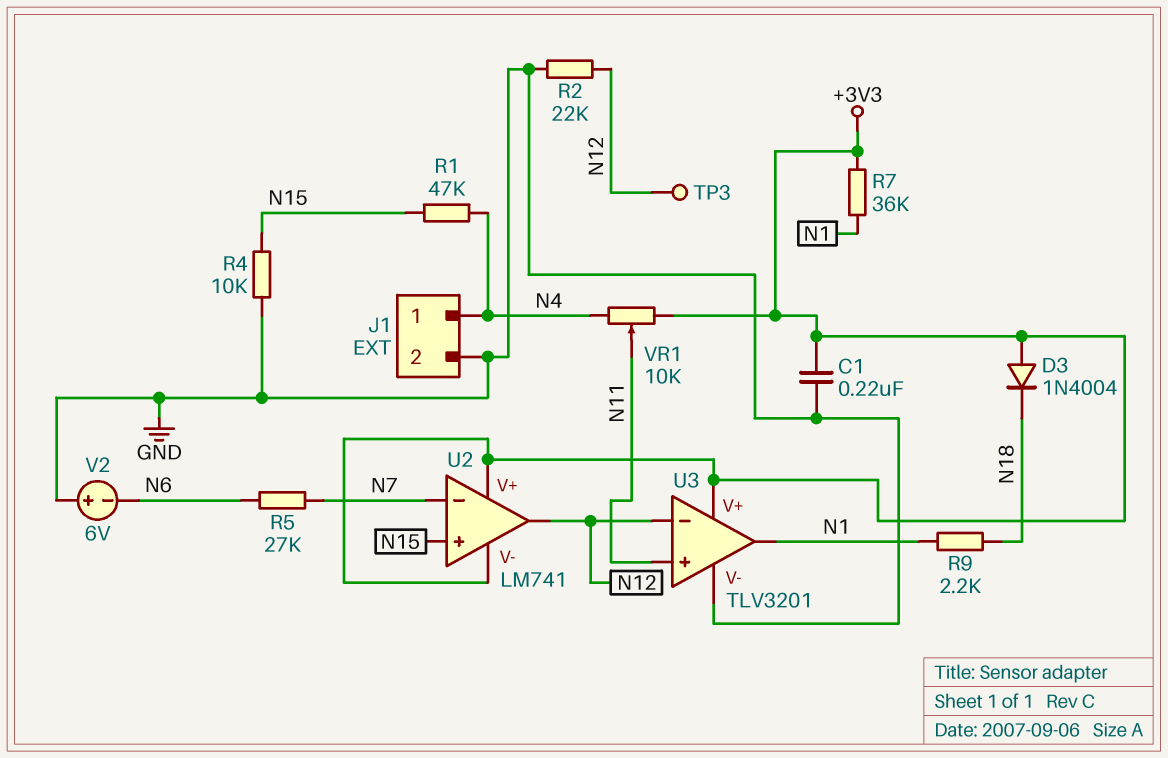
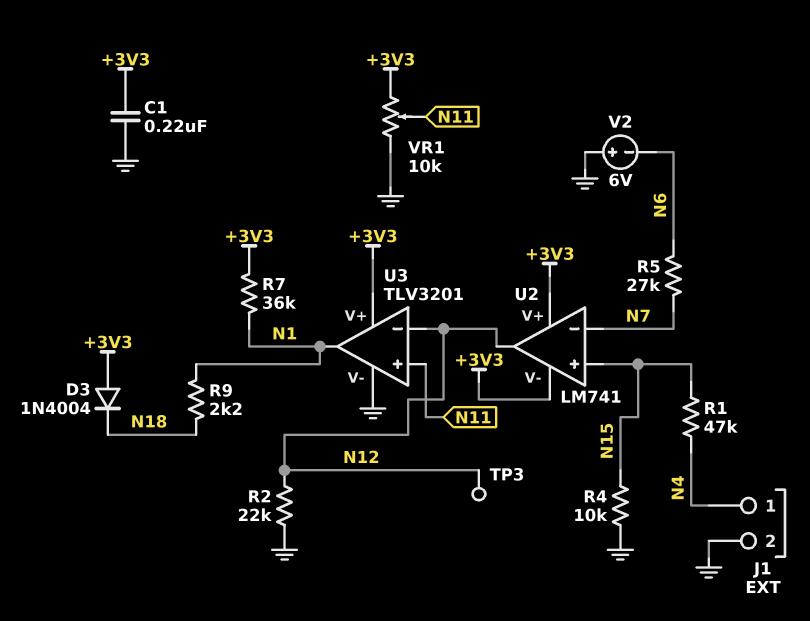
VR1: 10k (+3V3, N4, wiper N11) -> 10k (+3V3, GND, wiper N11)

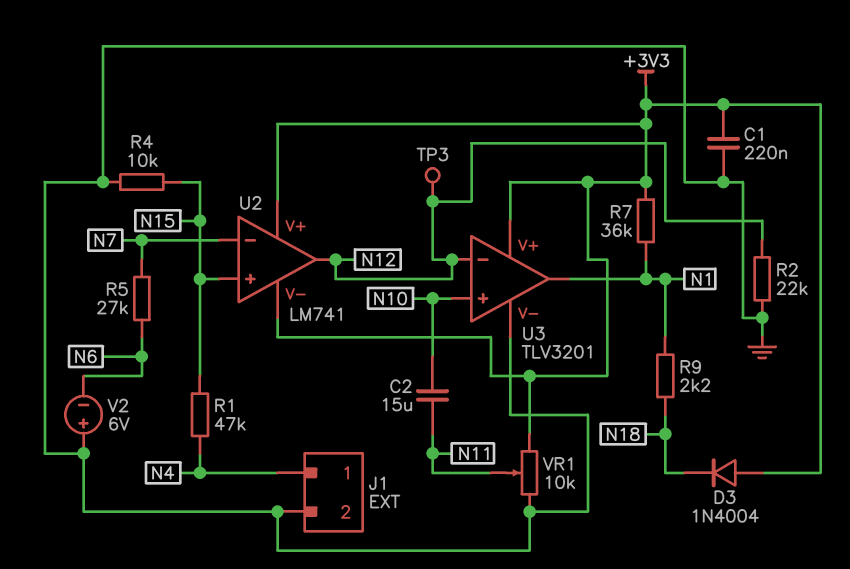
C2: none -> 15uF (N10, N11)
U3 pin in+: N11 -> N10

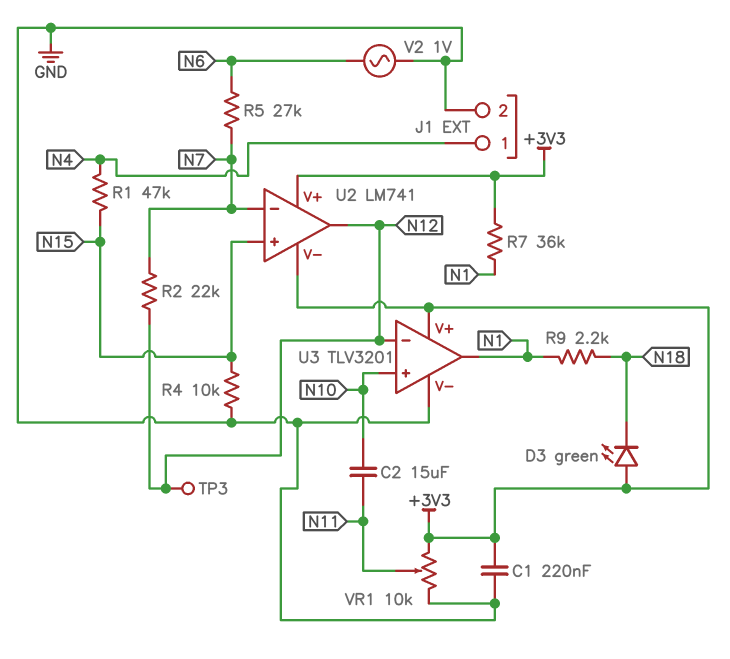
D3: diode 1N4004 (A +3V3, K N18) -> LED green (A +3V3, K N18)
R2: 22k (GND, N12) -> 22k (N7, N12)
V2: 6V (plus GND, minus N6) -> AC 1V (GND, N6)

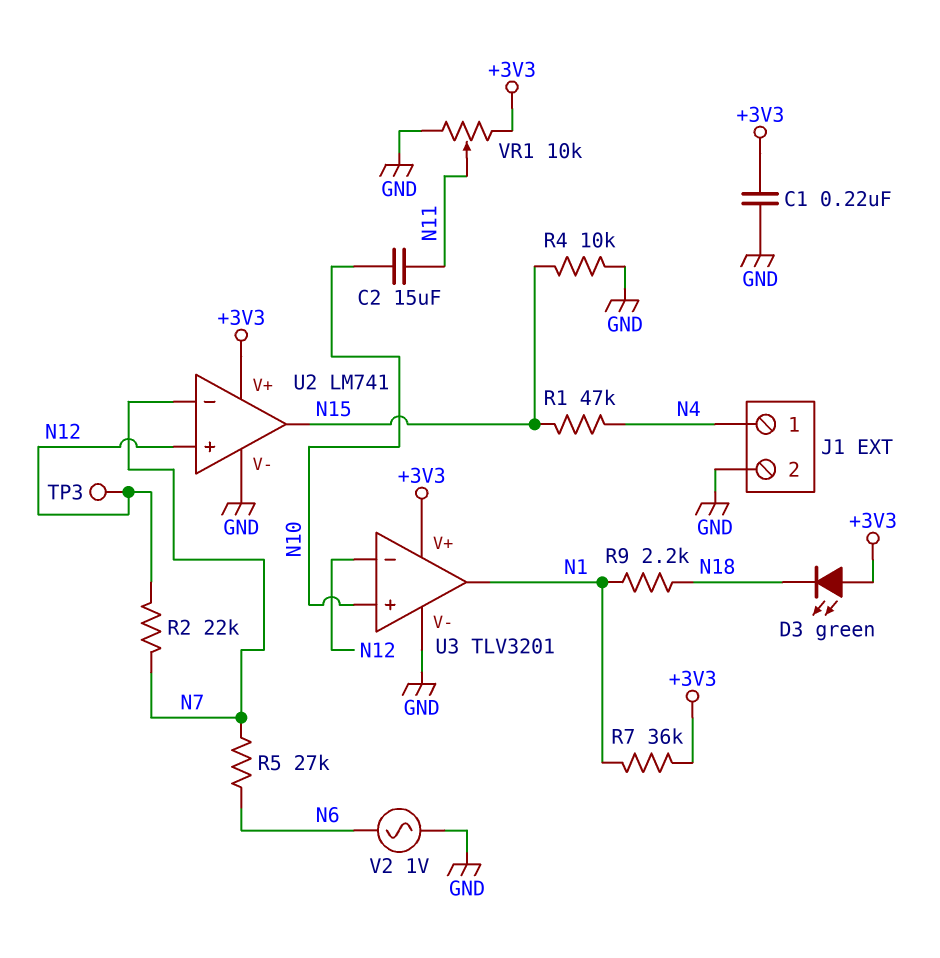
U2 pin V-: +3V3 -> GND
U2 pin in+: N15 -> N12
U2 pin out: N12 -> N15

